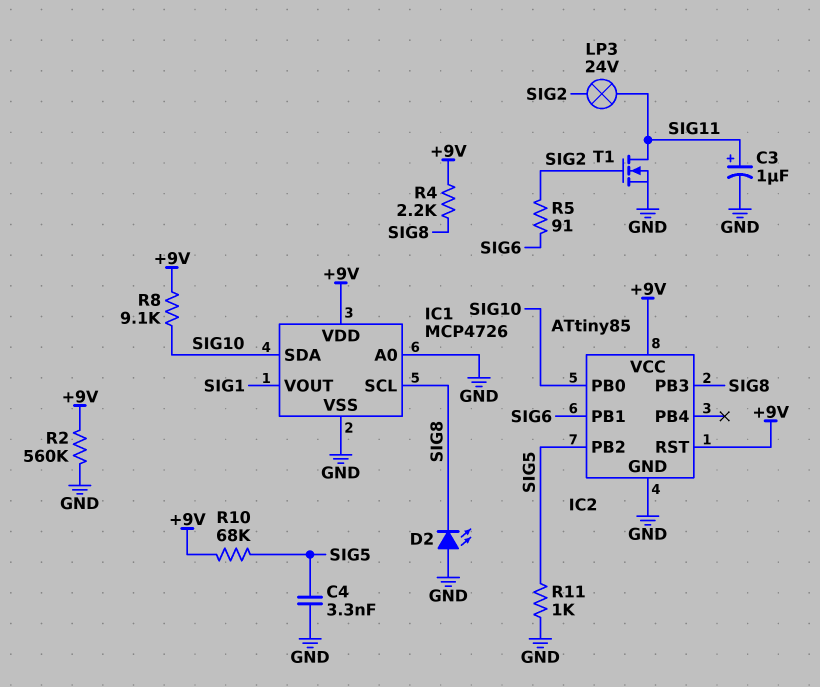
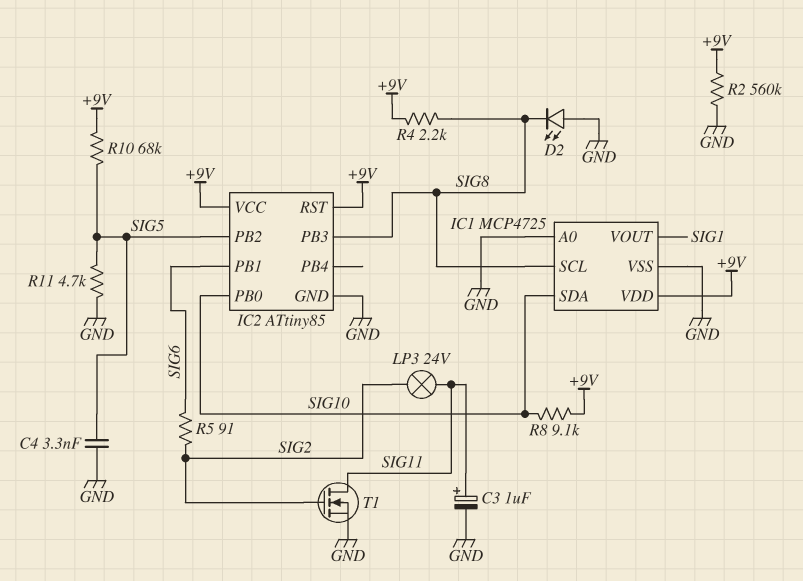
IC1: MCP4726 -> MCP4725
R11: 1k (GND, SIG5) -> 4.7k (GND, SIG5)

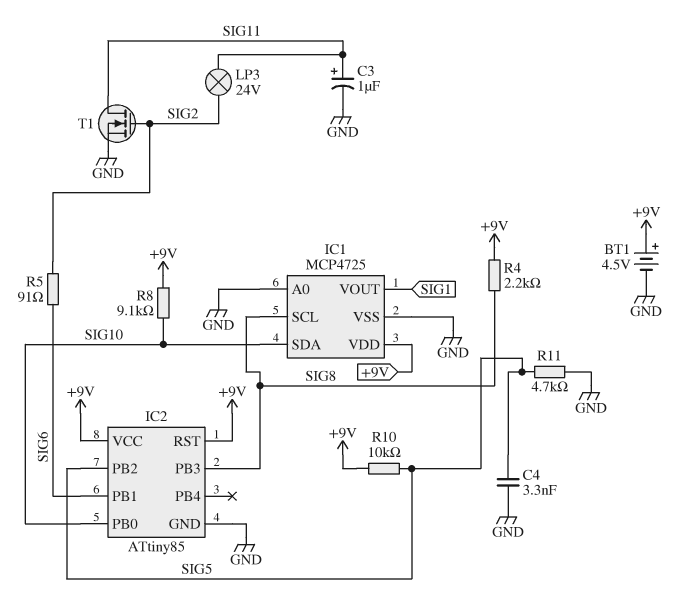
BT1: none -> 4.5V (plus +9V, minus GND)
D2: LED (A GND, K SIG8) -> none
R2: 560k (+9V, GND) -> none
R10: 68k (+9V, SIG5) -> 10k (+9V, SIG5)

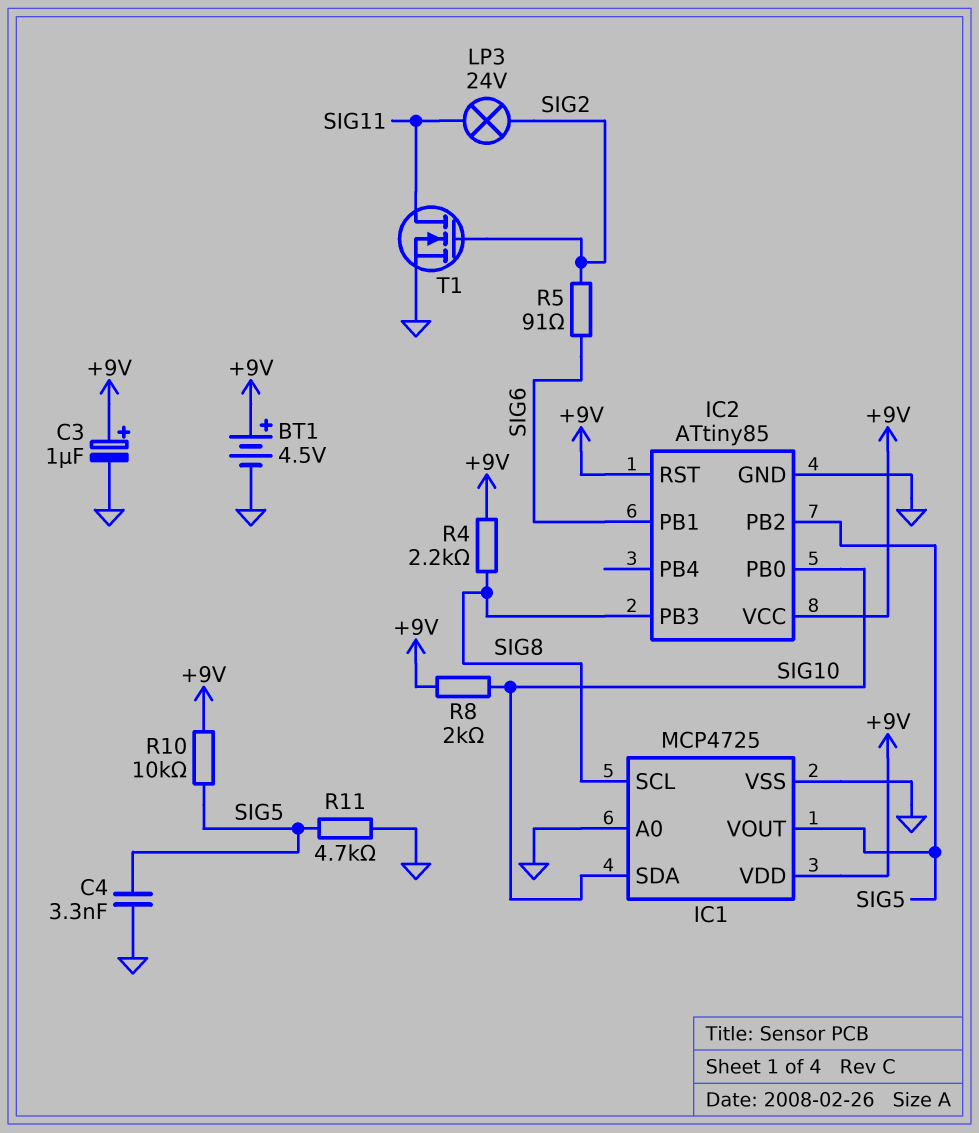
C3: 1uF (plus SIG11, minus GND) -> 1uF (plus +9V, minus GND)
IC1 pin VOUT: SIG1 -> SIG5
R8: 9.1k (+9V, SIG10) -> 2k (+9V, SIG10)

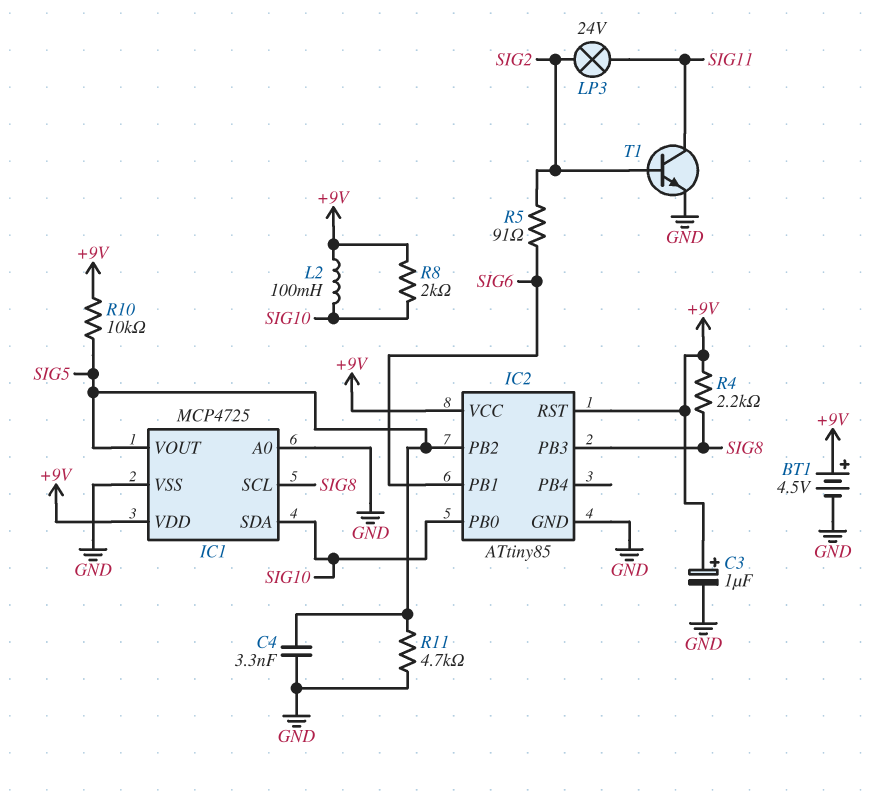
L2: none -> 100mH (+9V, SIG10)
T1: NMOS (G SIG2, D SIG11, S GND) -> NPN (B SIG2, C SIG11, E GND)

